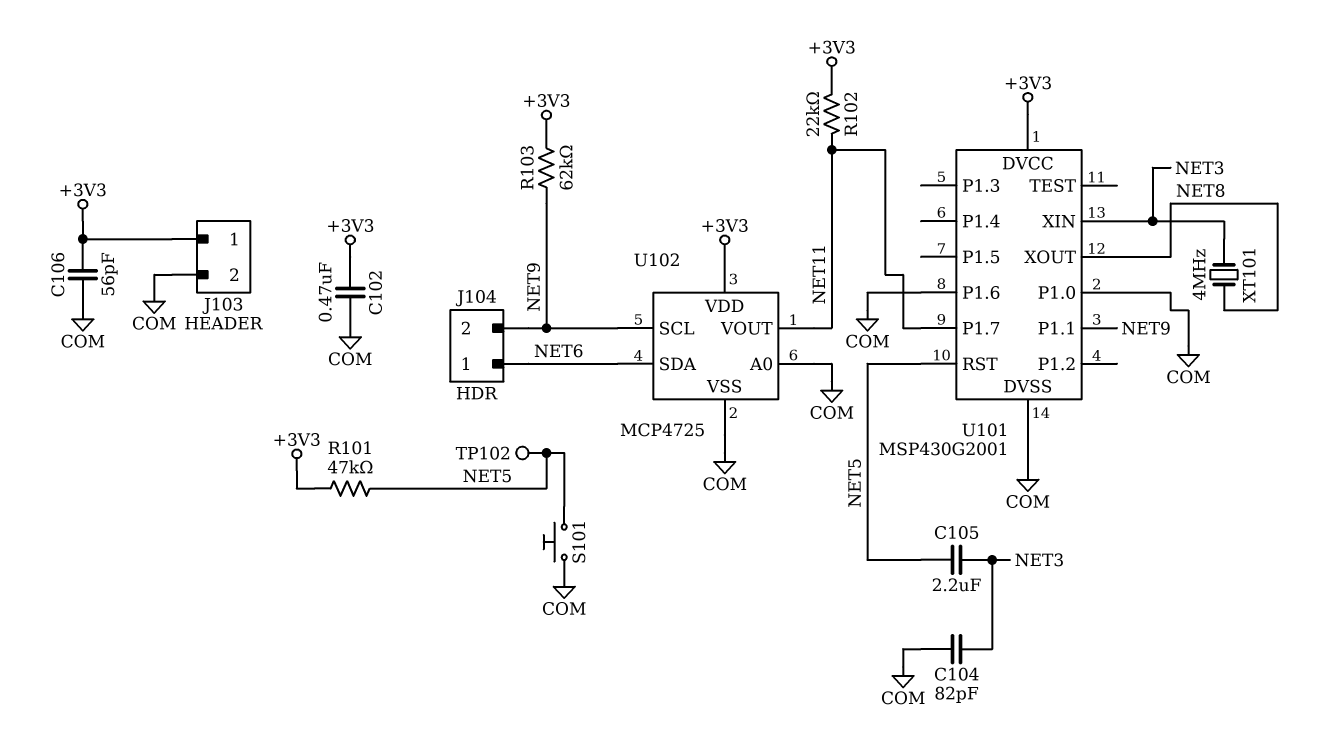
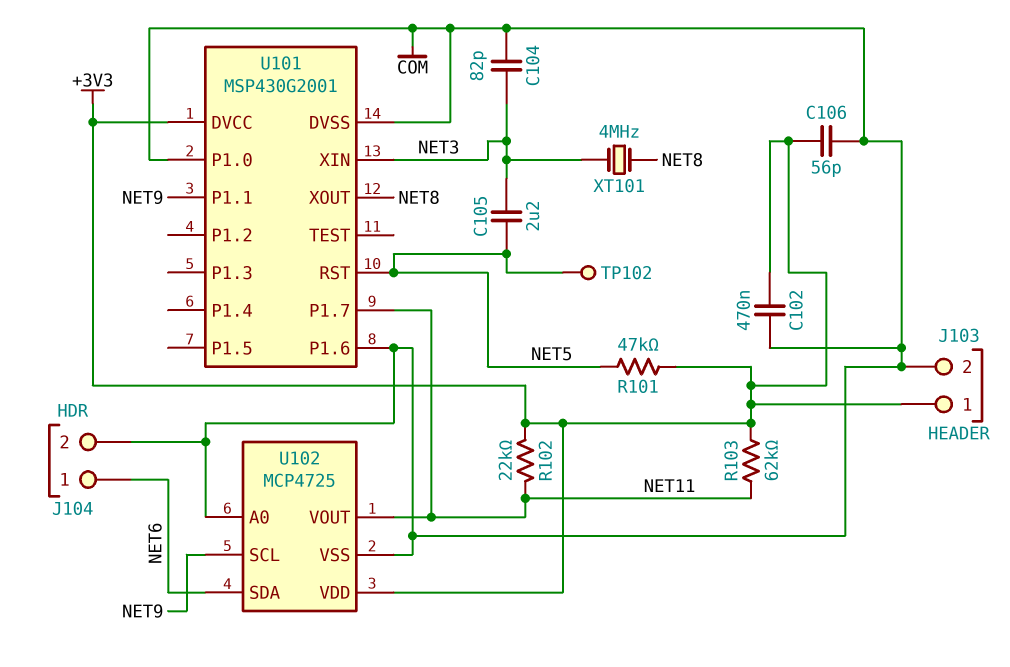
J104 pin 2: NET9 -> COM
R103: 62k (+3V3, NET9) -> 62k (+3V3, NET11)
S101: button (COM, NET5) -> none

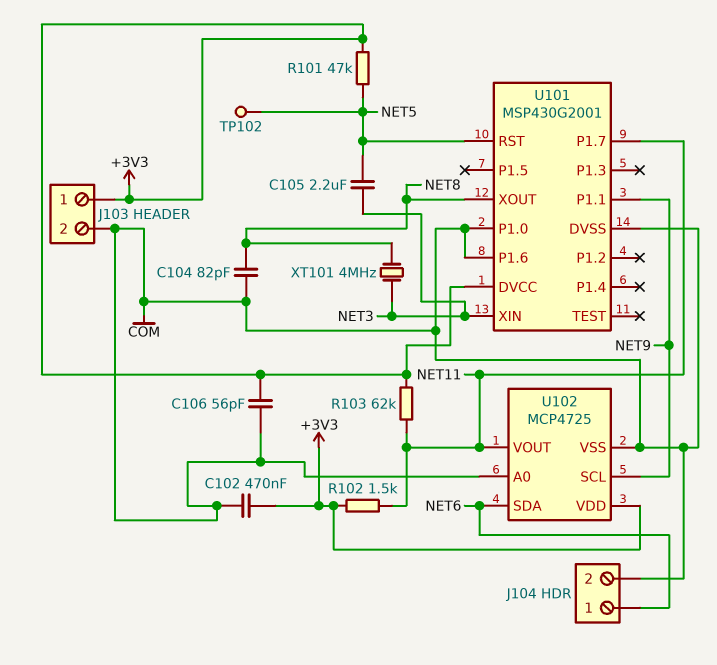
C104: 82pF (COM, NET3) -> 82pF (COM, NET8)
R102: 22k (+3V3, NET11) -> 1.5k (+3V3, NET11)

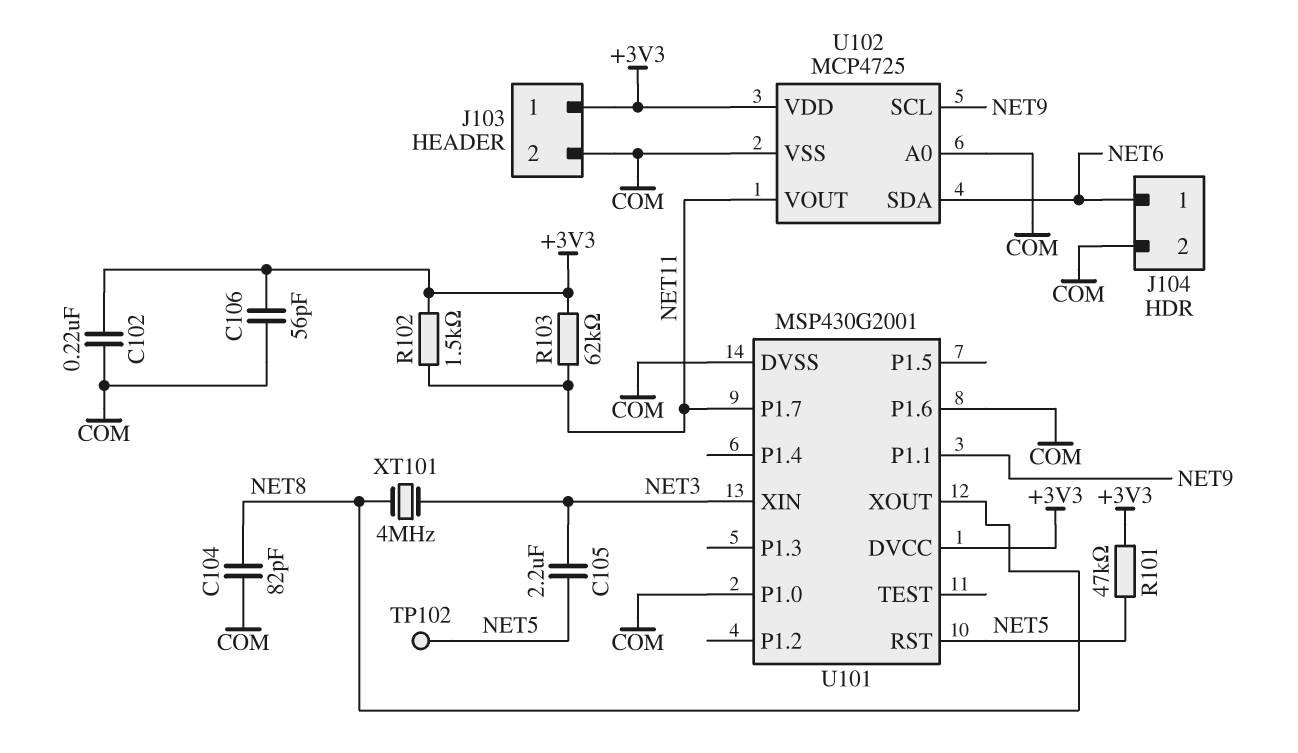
C102: 470nF (+3V3, COM) -> 220nF (+3V3, COM)

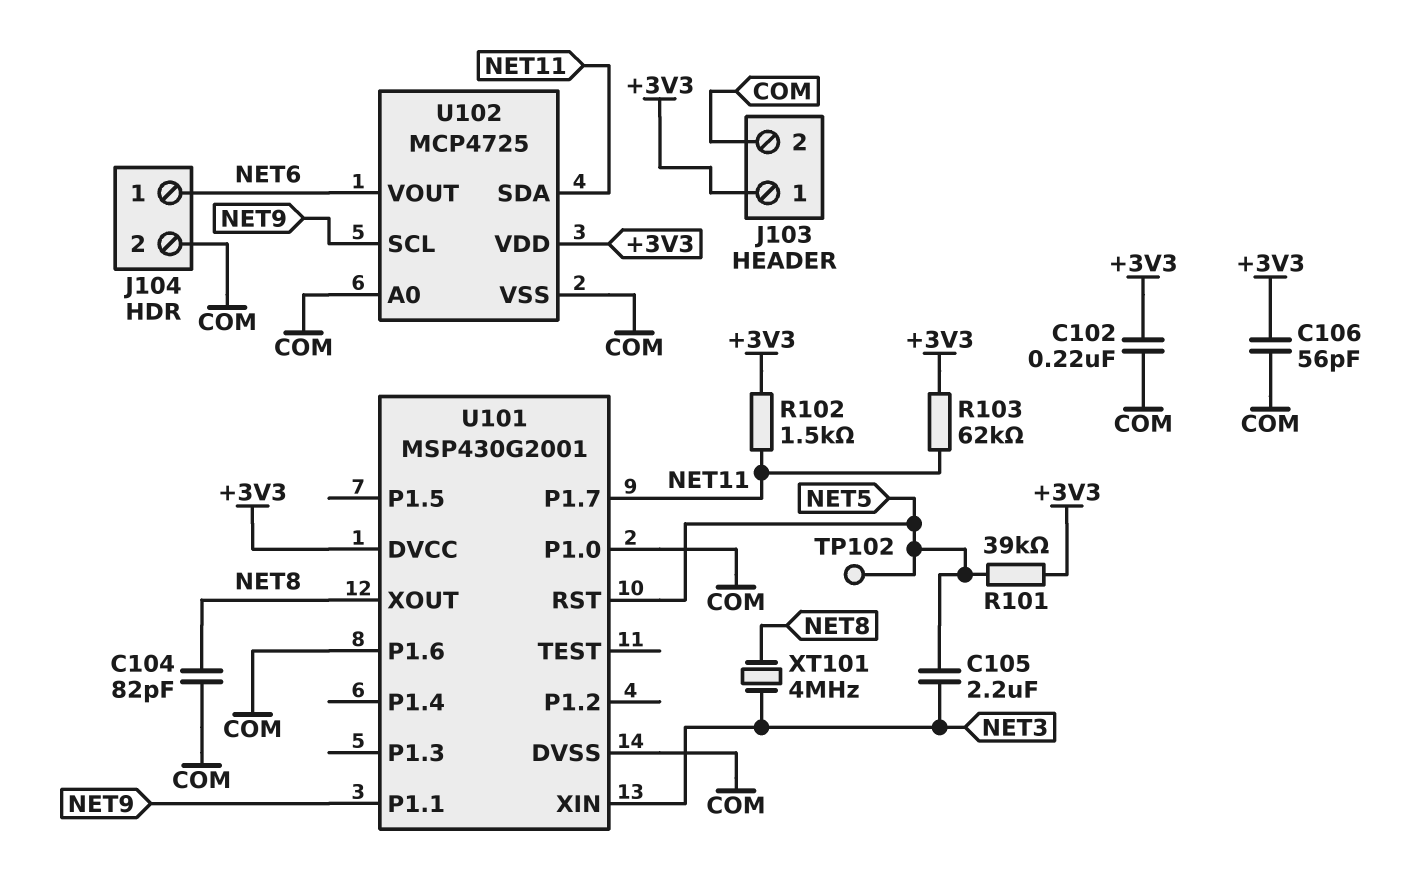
R101: 47k (+3V3, NET5) -> 39k (+3V3, NET5)
U102 pin SDA: NET6 -> NET11
U102 pin VOUT: NET11 -> NET6

